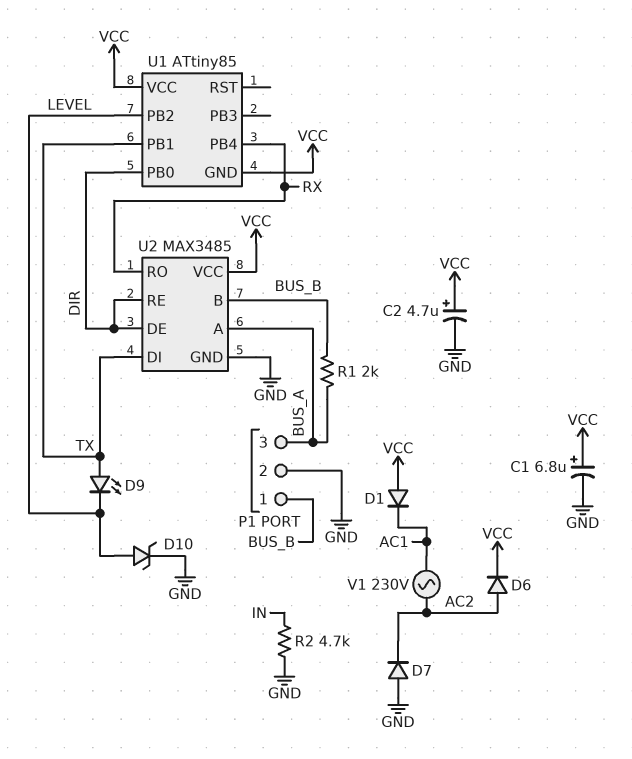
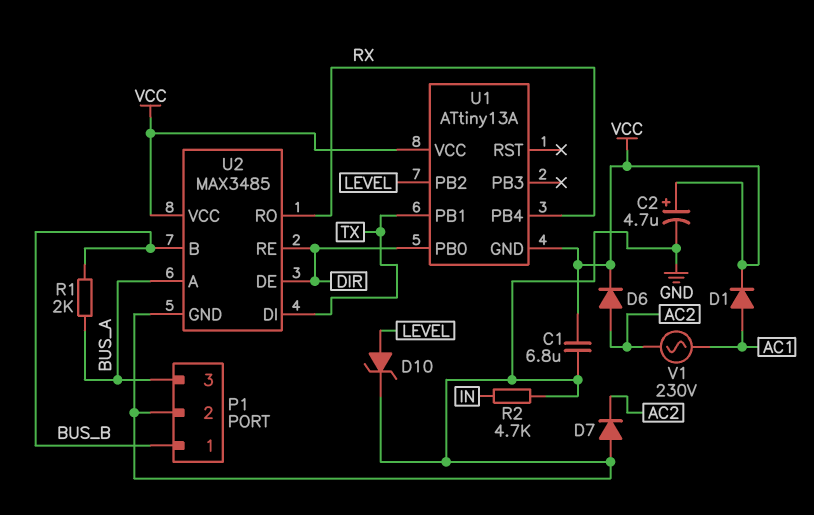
C1: 6.8uF (plus VCC, minus GND) -> 6.8uF (GND, VCC)
D1: diode (A VCC, K AC1) -> diode (A AC1, K VCC)
D9: LED (A TX, K LEVEL) -> none
U1: ATtiny85 -> ATtiny13A

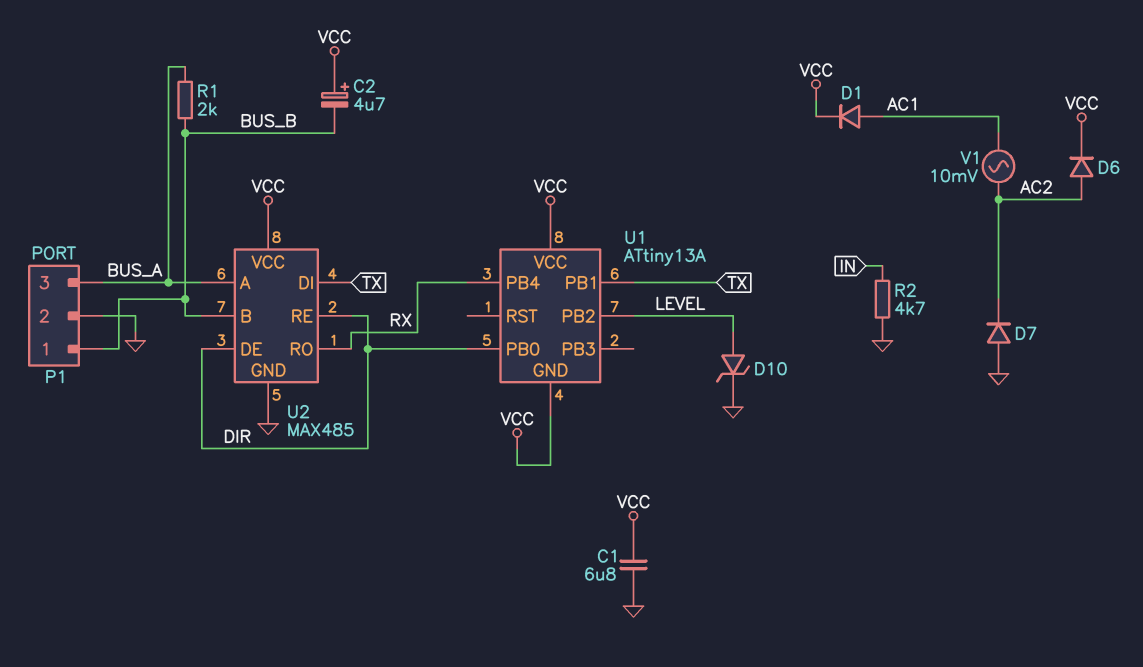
C2: 4.7uF (plus VCC, minus GND) -> 4.7uF (plus VCC, minus BUS_B)
U2: MAX3485 -> MAX485
V1: AC 230V (AC1, AC2) -> AC 10mV (AC1, AC2)

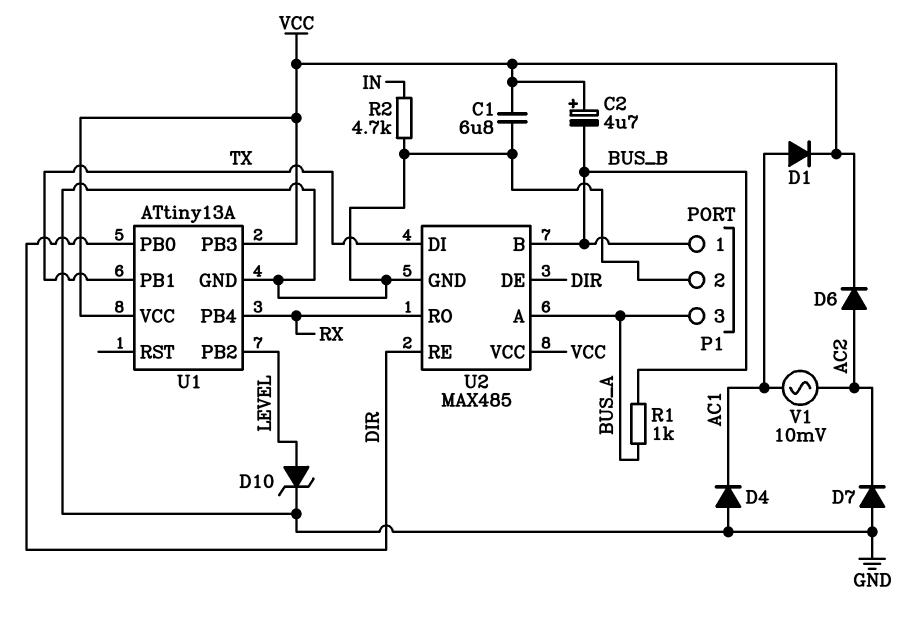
D4: none -> diode (A GND, K AC1)
R1: 2k (BUS_A, BUS_B) -> 1k (BUS_A, BUS_B)
U1 pin GND: VCC -> GND
U1 pin PB3: none -> VCC

